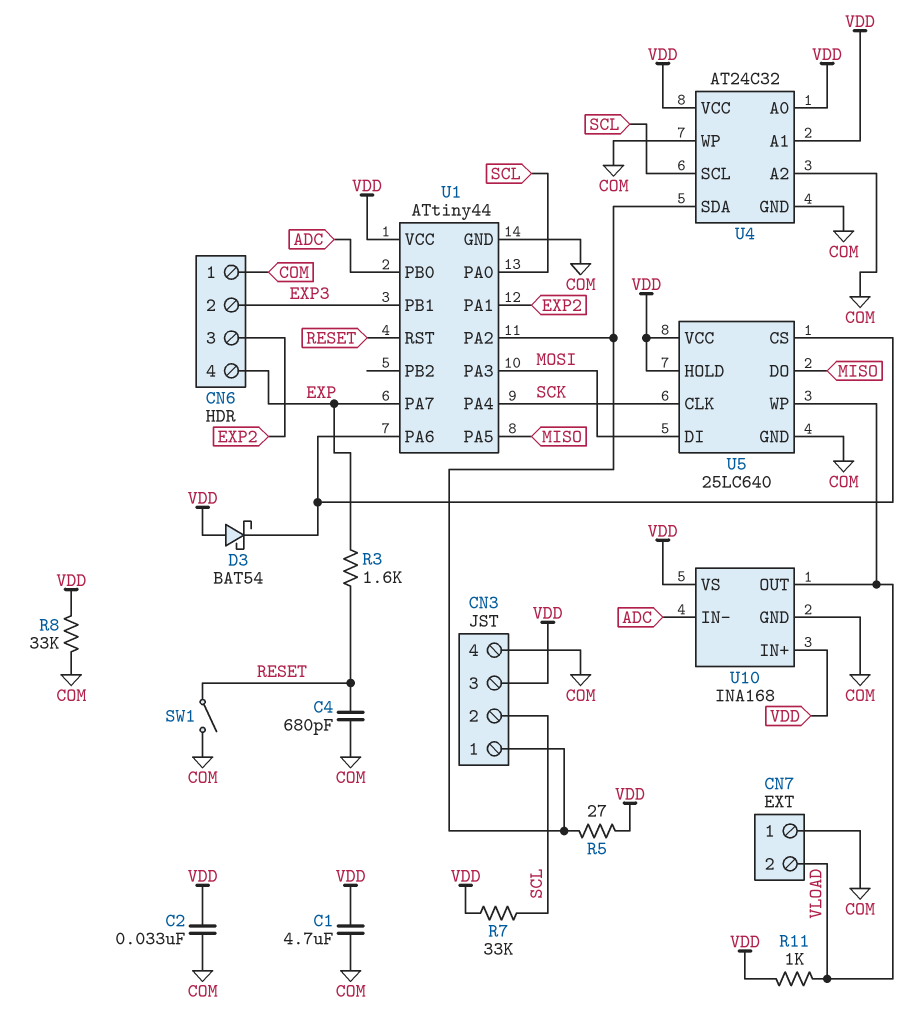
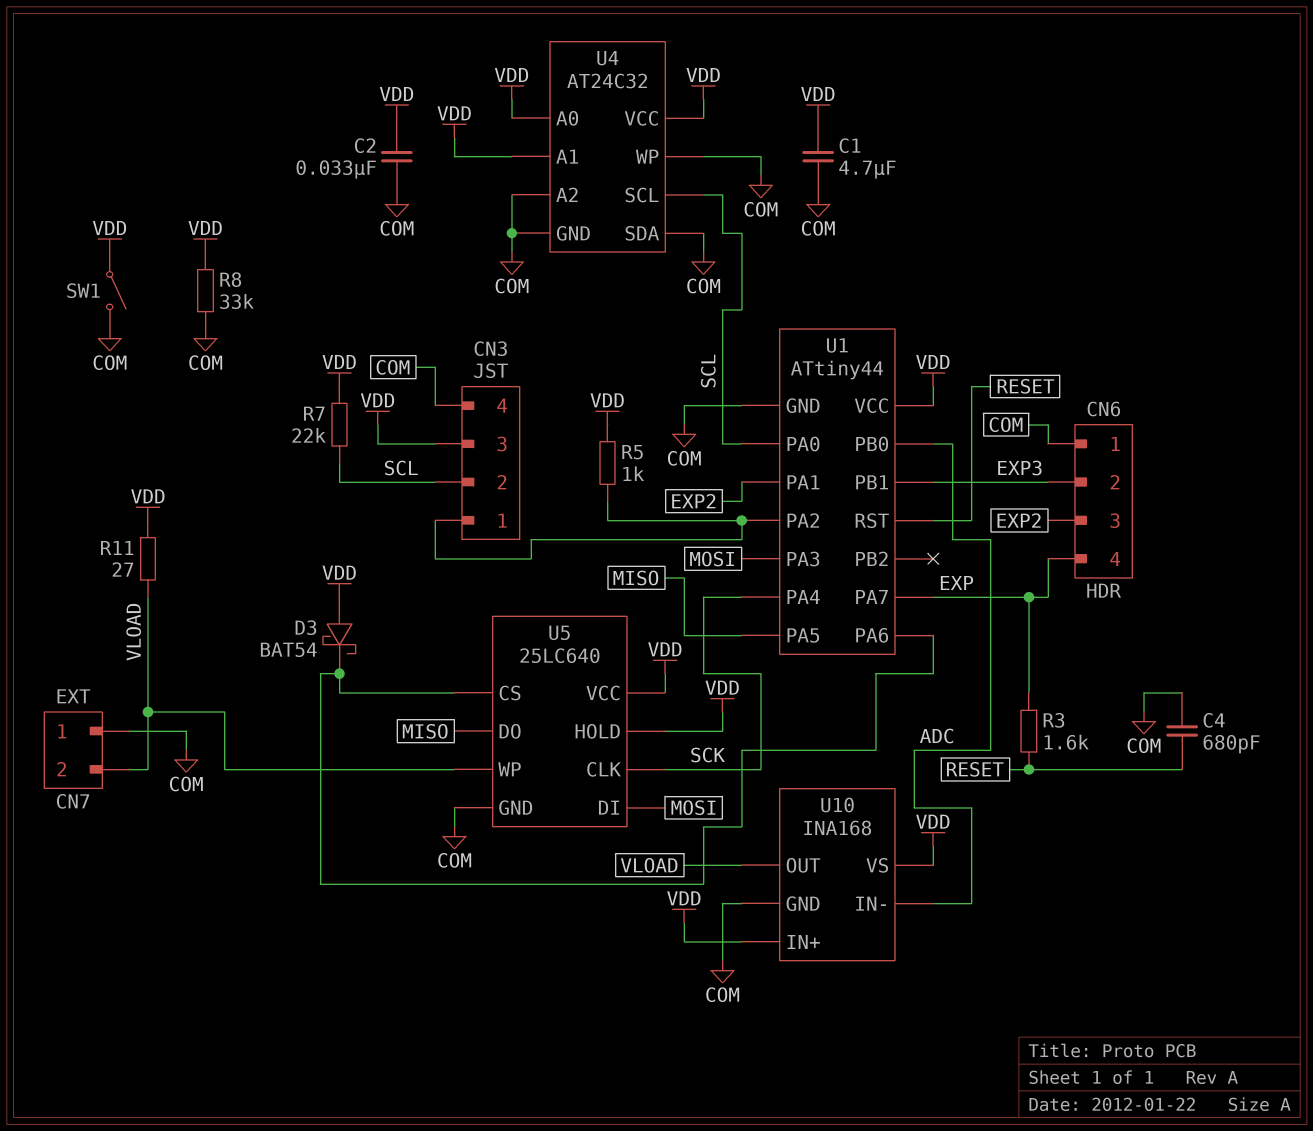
R5: 27 (CN3/1, VDD) -> 1k (CN3/1, VDD)
R7: 33k (SCL, VDD) -> 22k (SCL, VDD)
R11: 1k (VDD, VLOAD) -> 27 (VDD, VLOAD)
SW1: switch (COM, RESET) -> switch (COM, VDD)
U4 pin SDA: CN3/1 -> COM

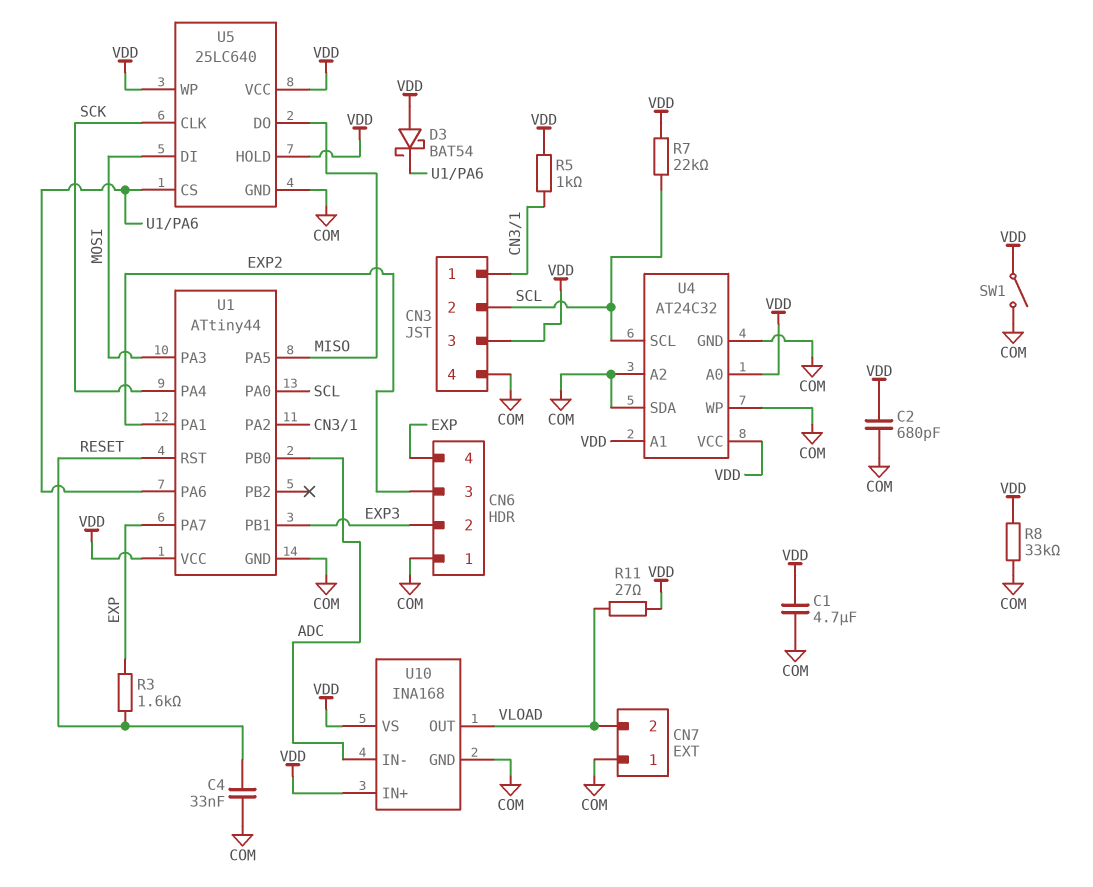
C2: 33nF (COM, VDD) -> 680pF (COM, VDD)
C4: 680pF (COM, RESET) -> 33nF (COM, RESET)
U5 pin WP: VLOAD -> VDD

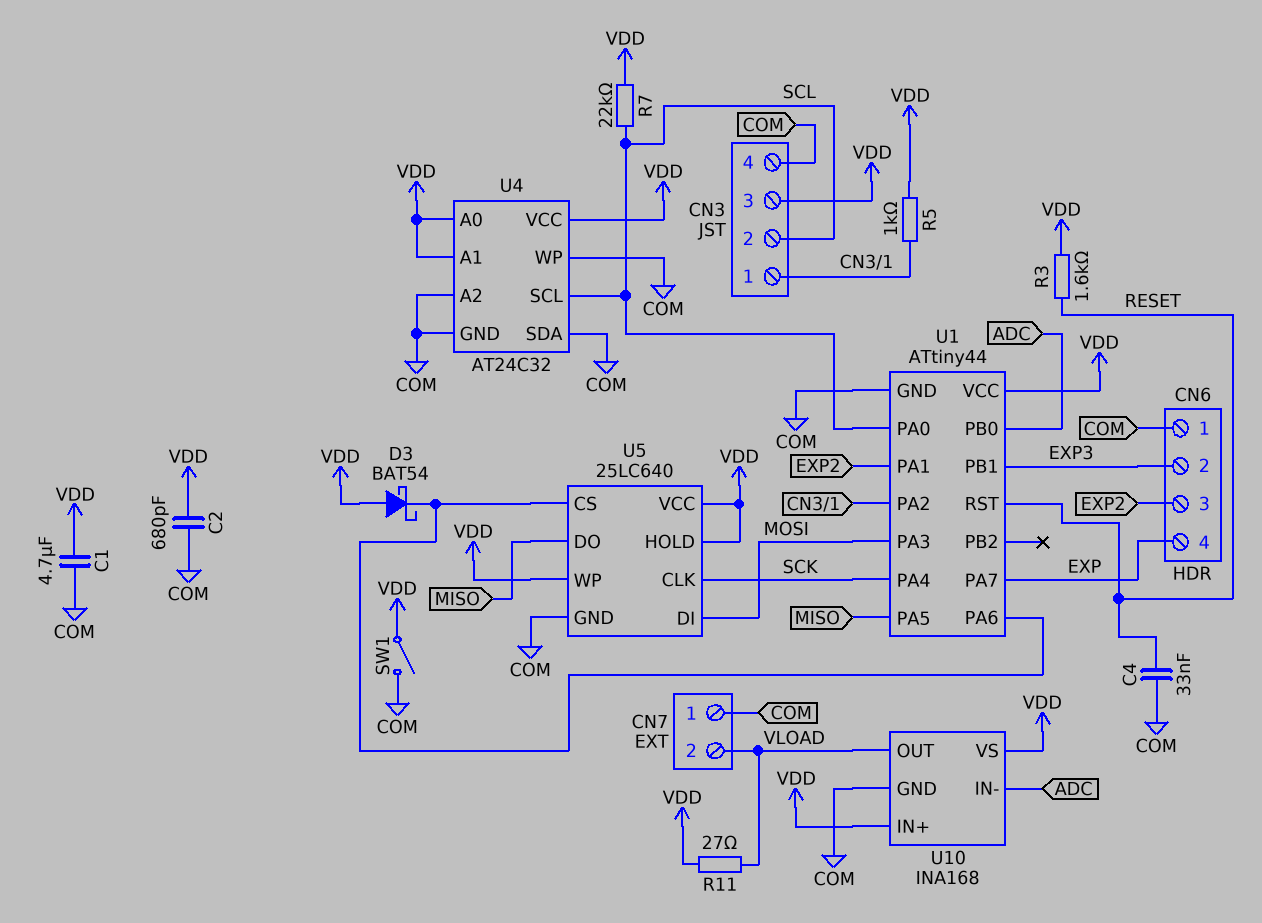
R3: 1.6k (EXP, RESET) -> 1.6k (RESET, VDD)
R8: 33k (COM, VDD) -> none

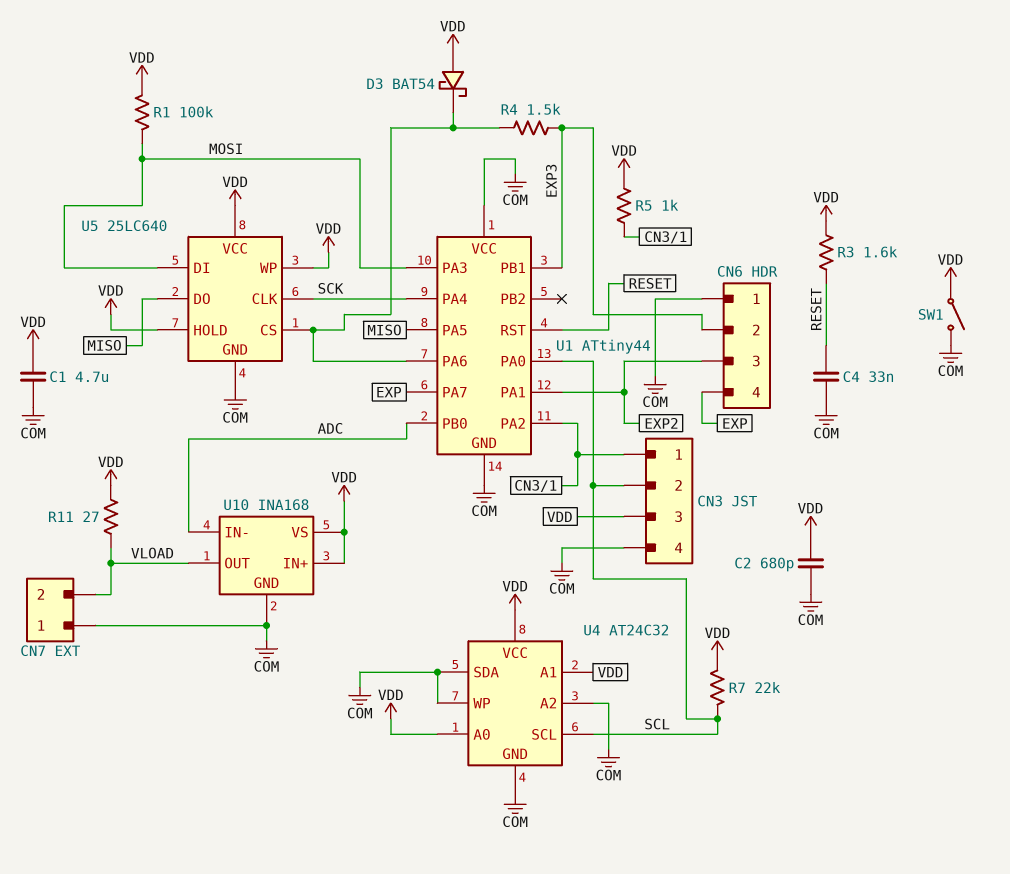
R1: none -> 100k (MOSI, VDD)
R4: none -> 1.5k (EXP3, U1/PA6)
U1 pin VCC: VDD -> COM

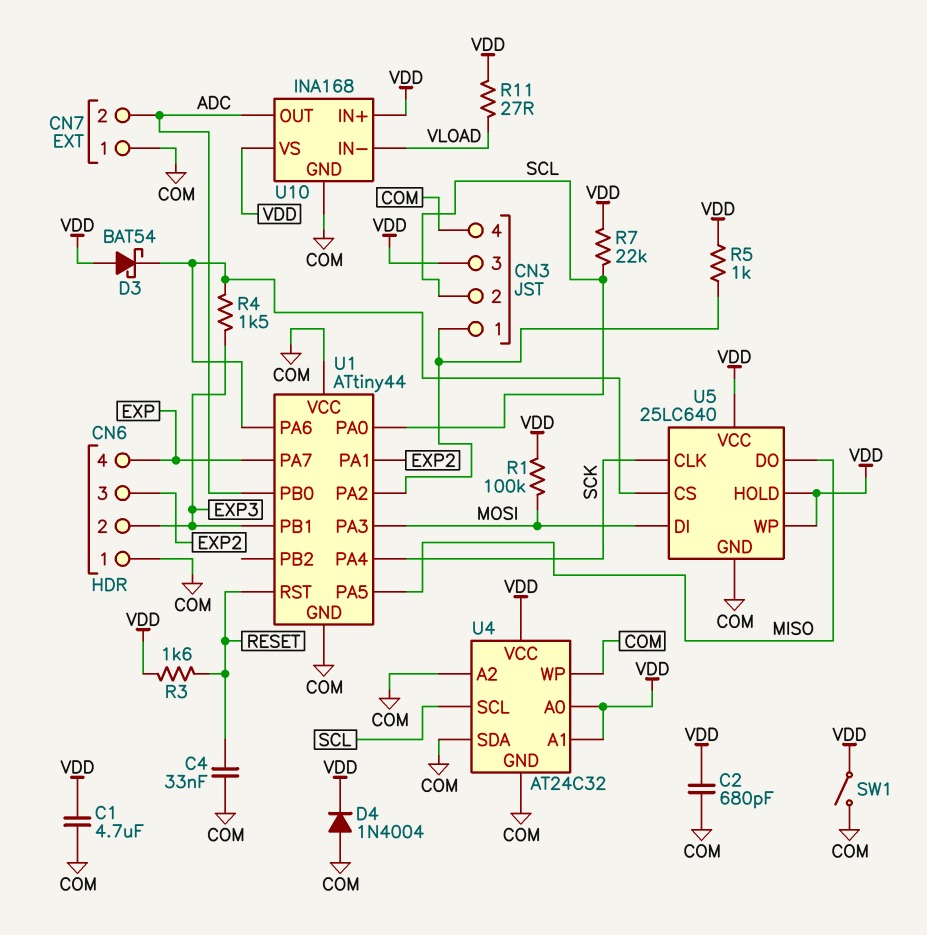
CN7 pin 2: VLOAD -> ADC
D4: none -> diode 1N4004 (A COM, K VDD)
U10 pin IN-: ADC -> VLOAD
U10 pin OUT: VLOAD -> ADC

